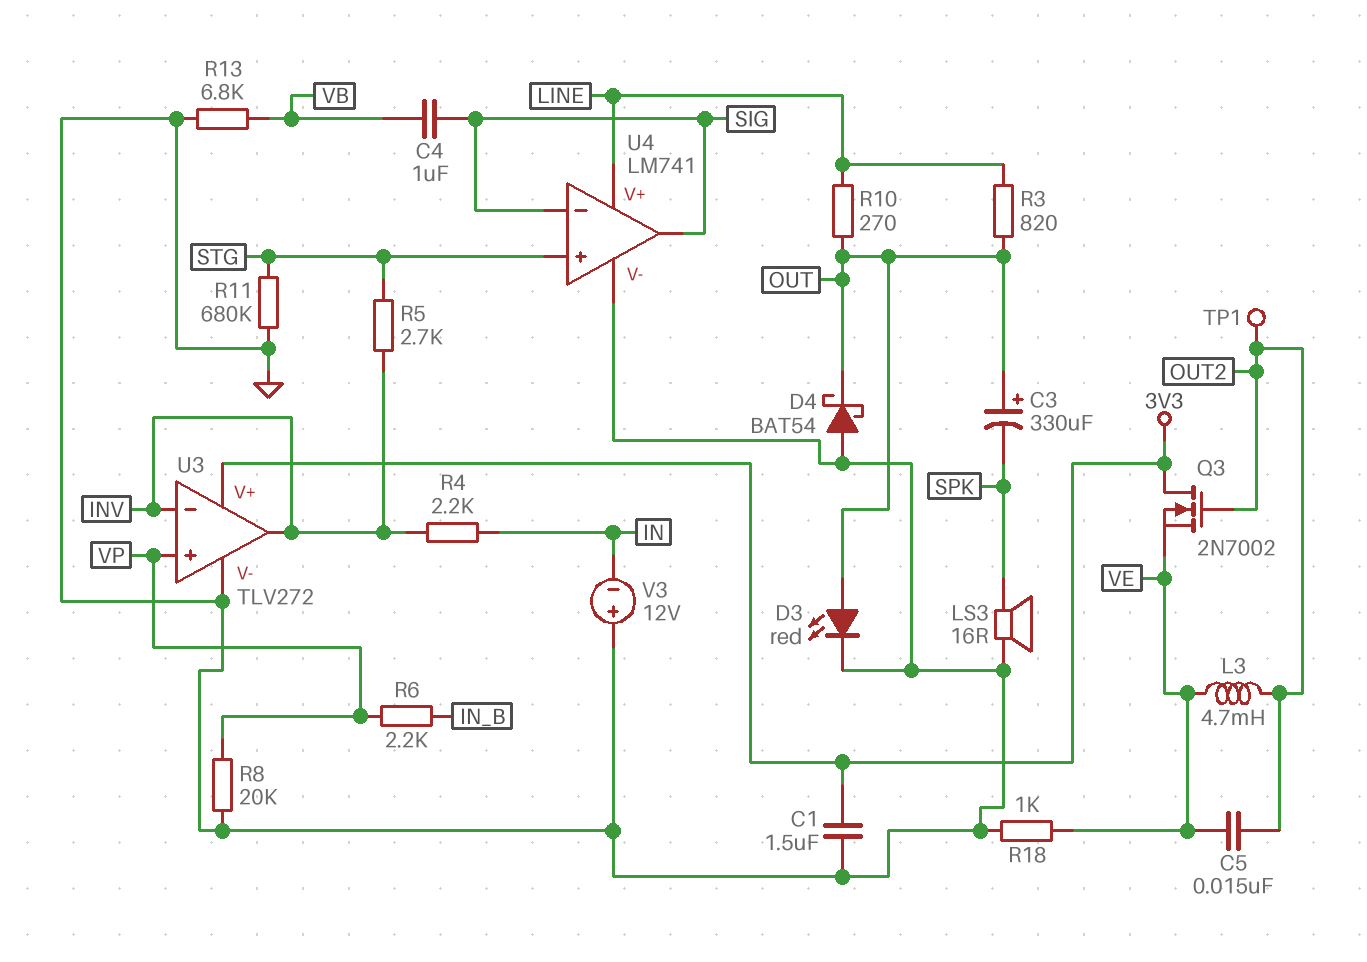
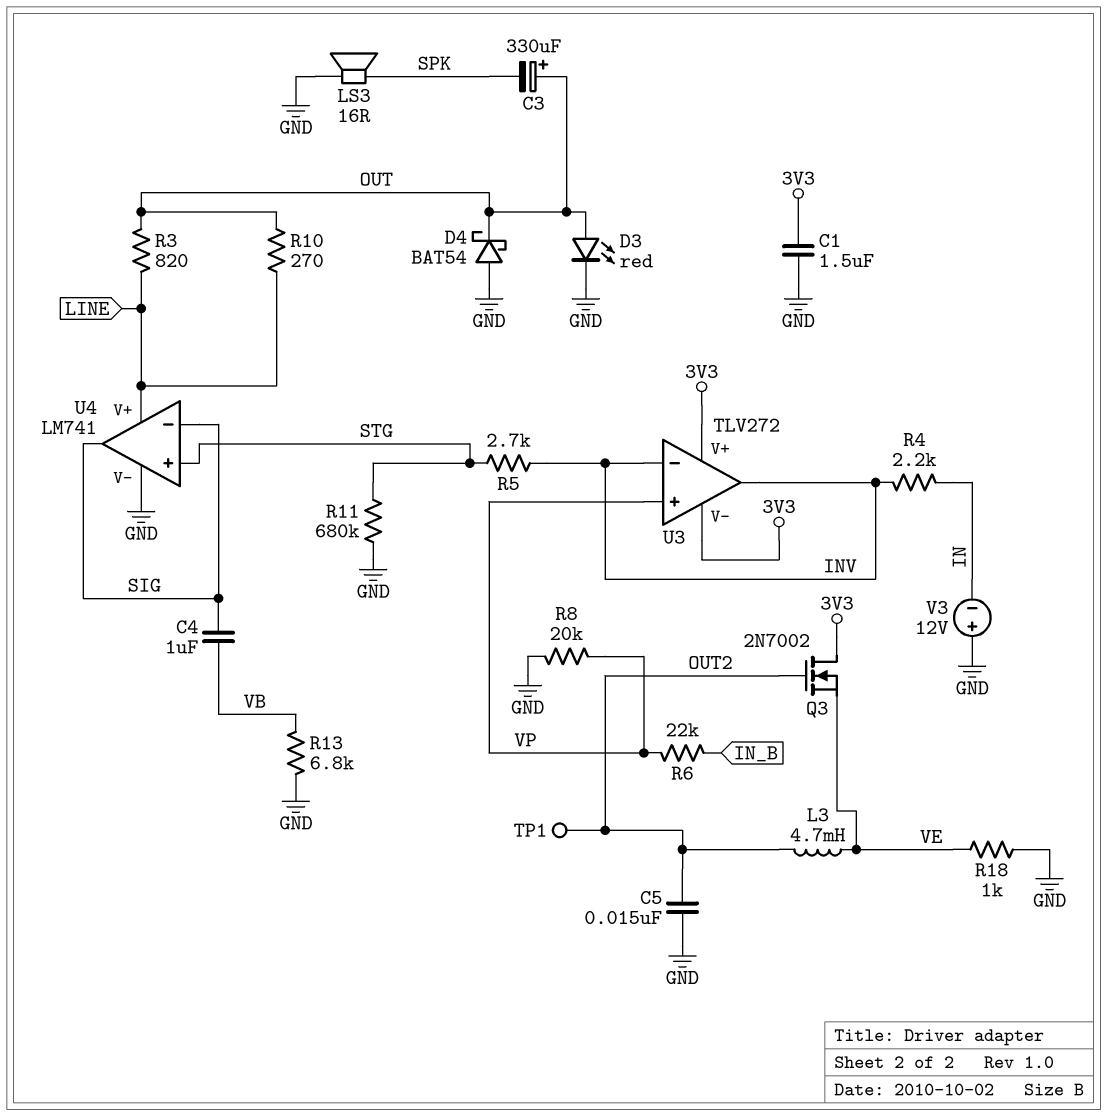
C5: 15nF (OUT2, VE) -> 15nF (GND, OUT2)
R6: 2.2k (IN_B, VP) -> 22k (IN_B, VP)
U3 pin V-: GND -> 3V3

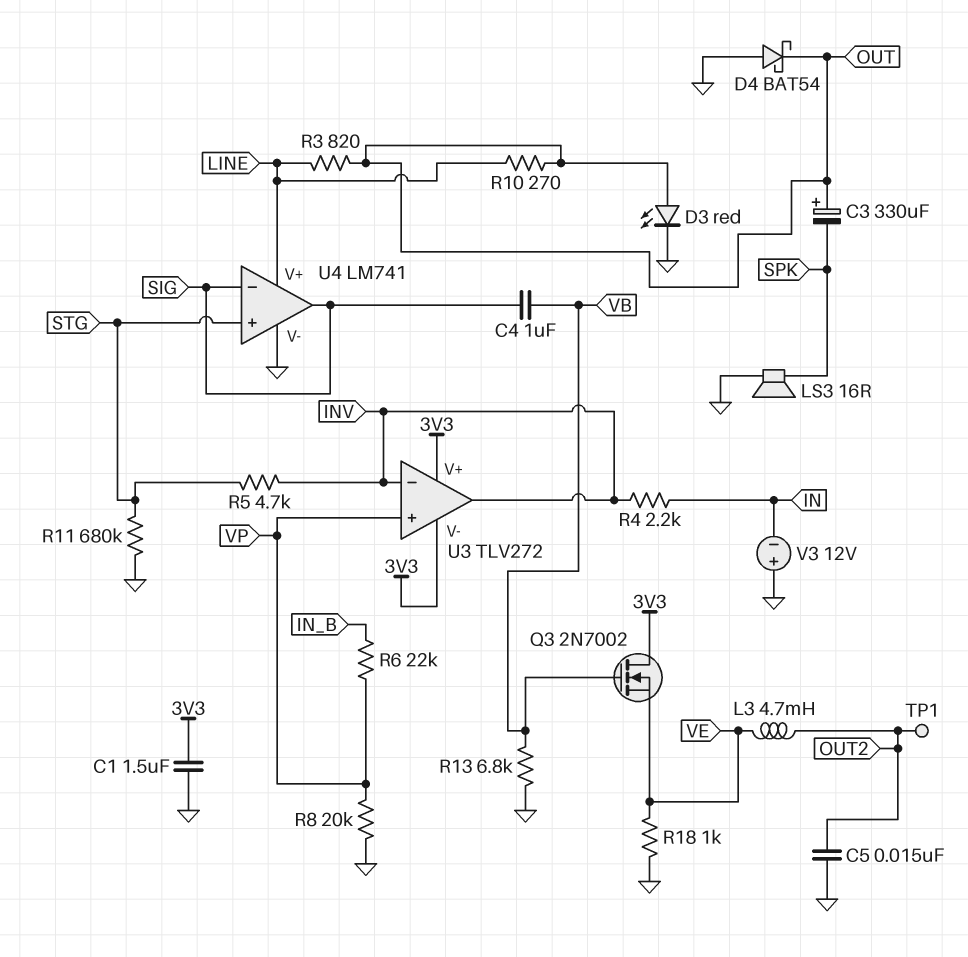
Q3: NMOS 2N7002 (G OUT2, D 3V3, S VE) -> NMOS 2N7002 (G VB, D 3V3, S VE)
R5: 2.7k (INV, STG) -> 4.7k (INV, STG)

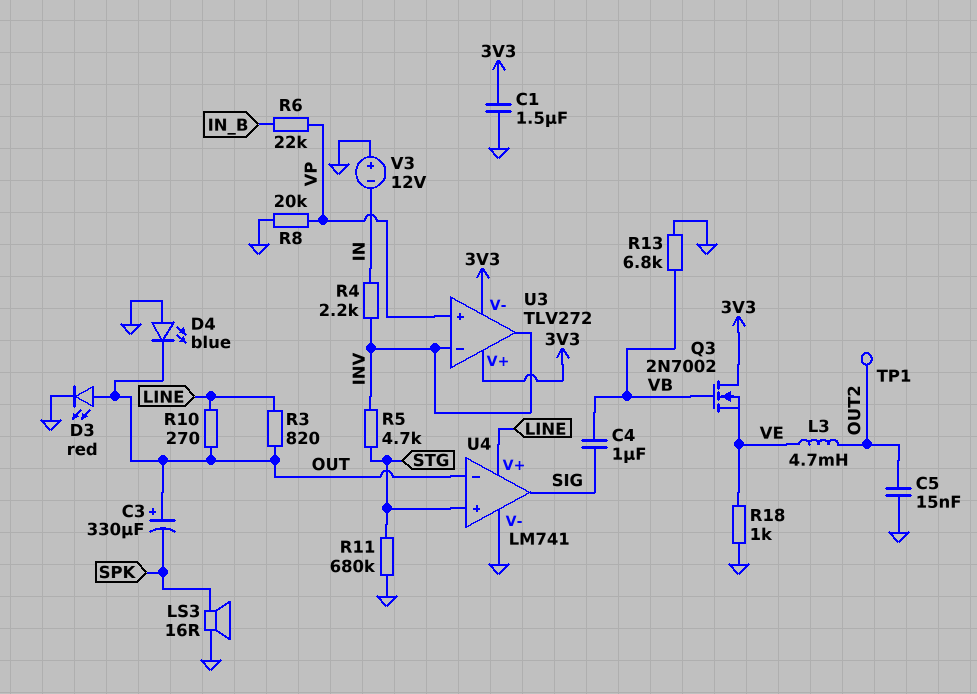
D4: schottky BAT54 (A GND, K OUT) -> LED blue (A GND, K OUT)
U4 pin in-: SIG -> OUT

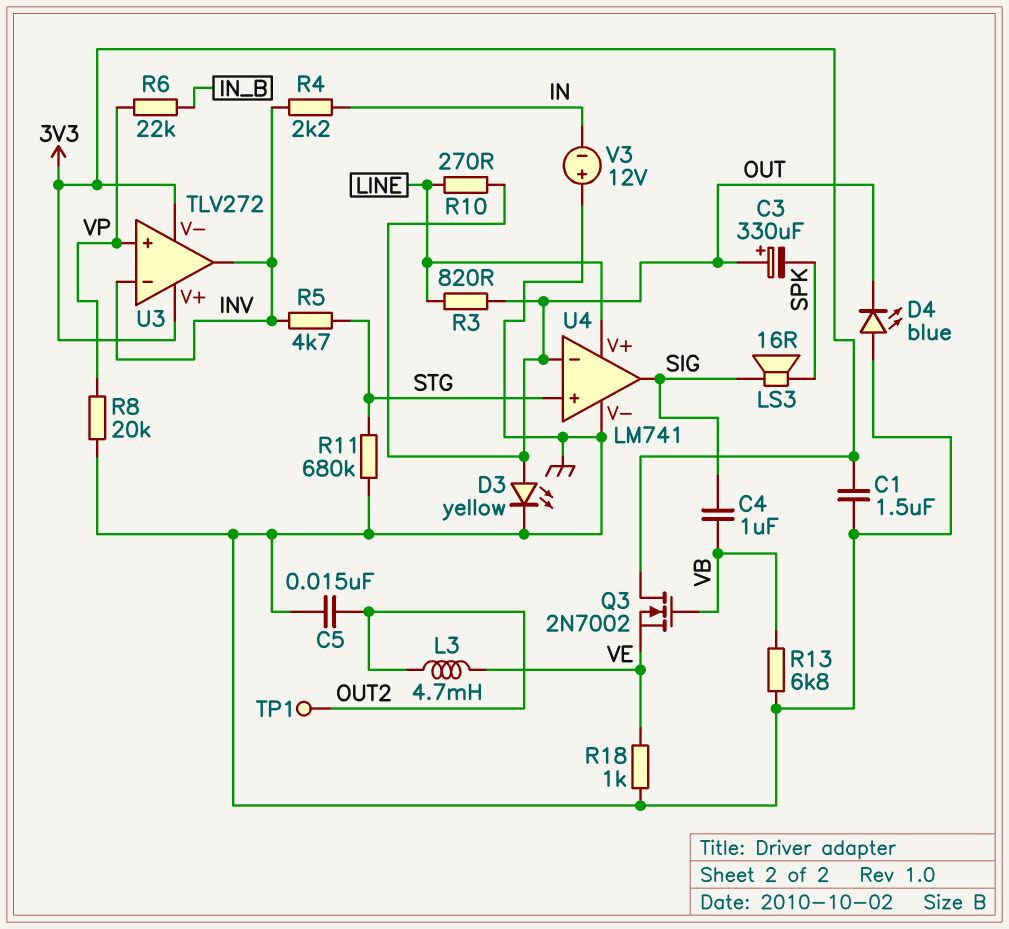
D3: LED red (A OUT, K GND) -> LED yellow (A OUT, K GND)
LS3: speaker 16R (GND, SPK) -> speaker 16R (SIG, SPK)

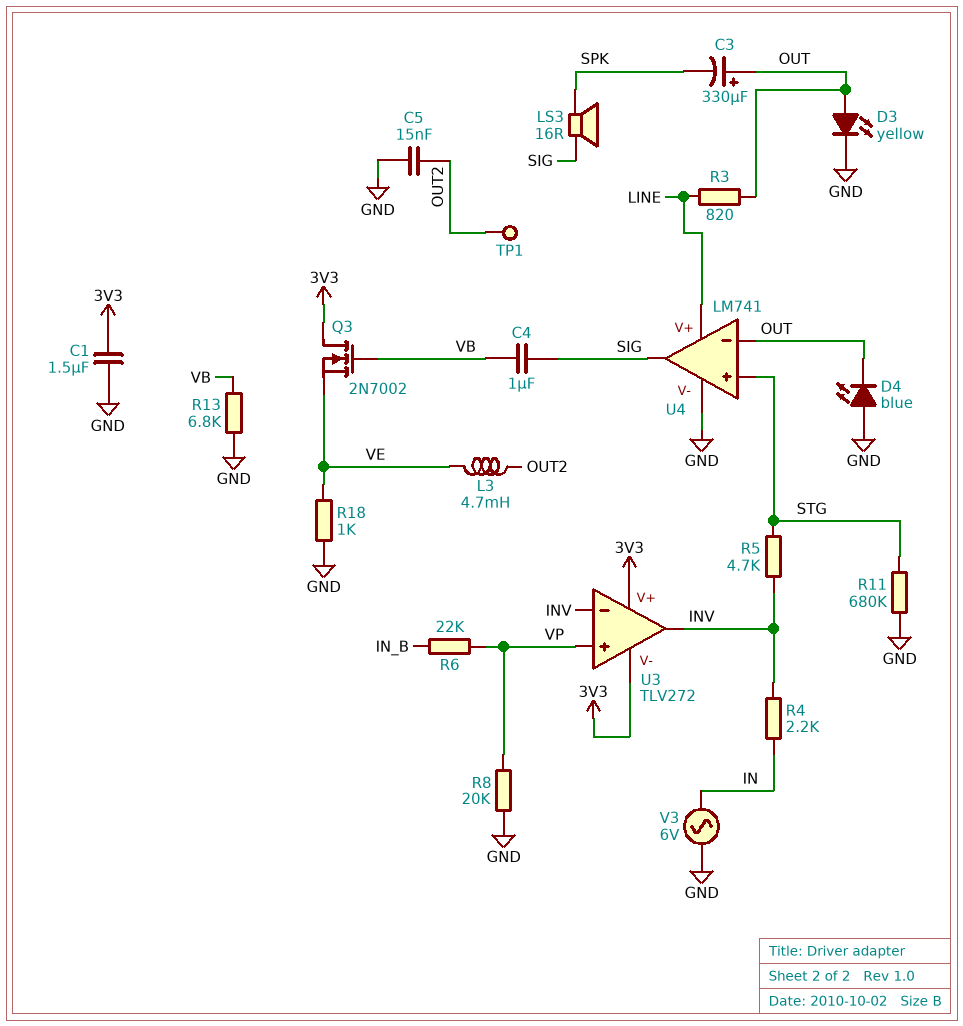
R10: 270 (LINE, OUT) -> none
V3: 12V (plus GND, minus IN) -> AC 6V (GND, IN)

